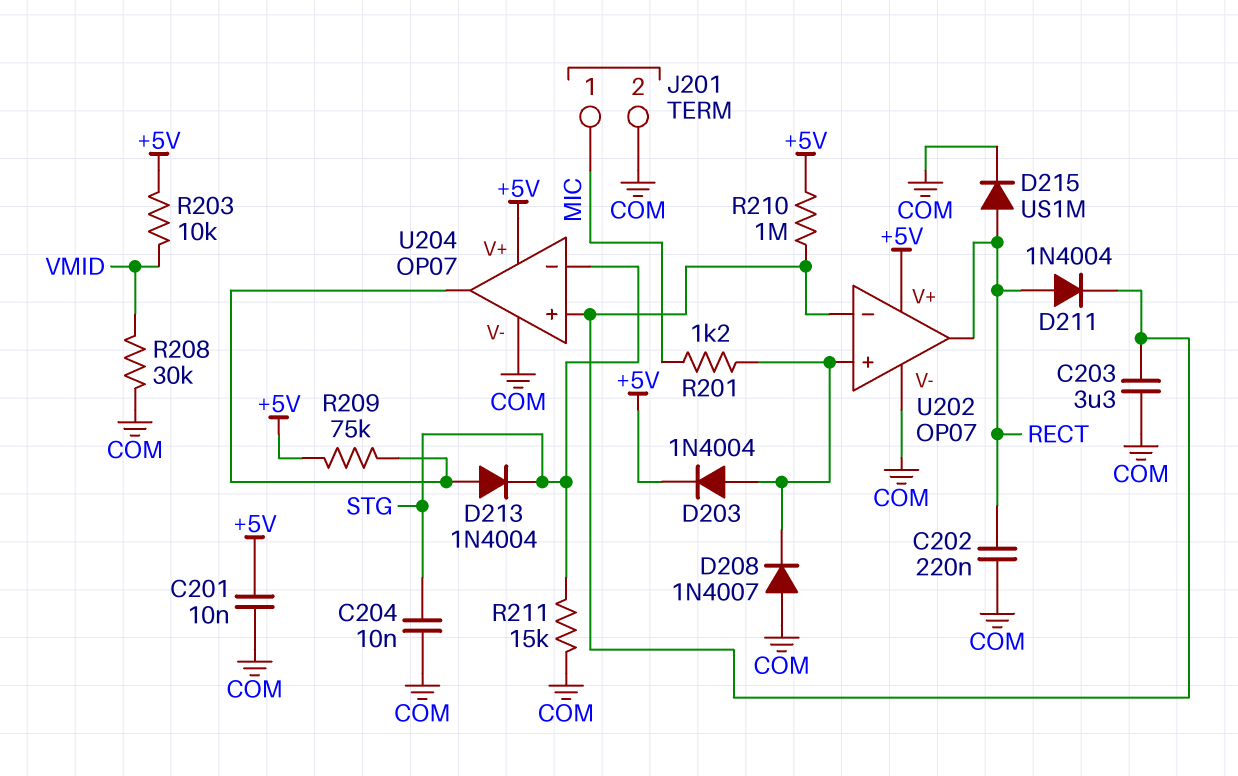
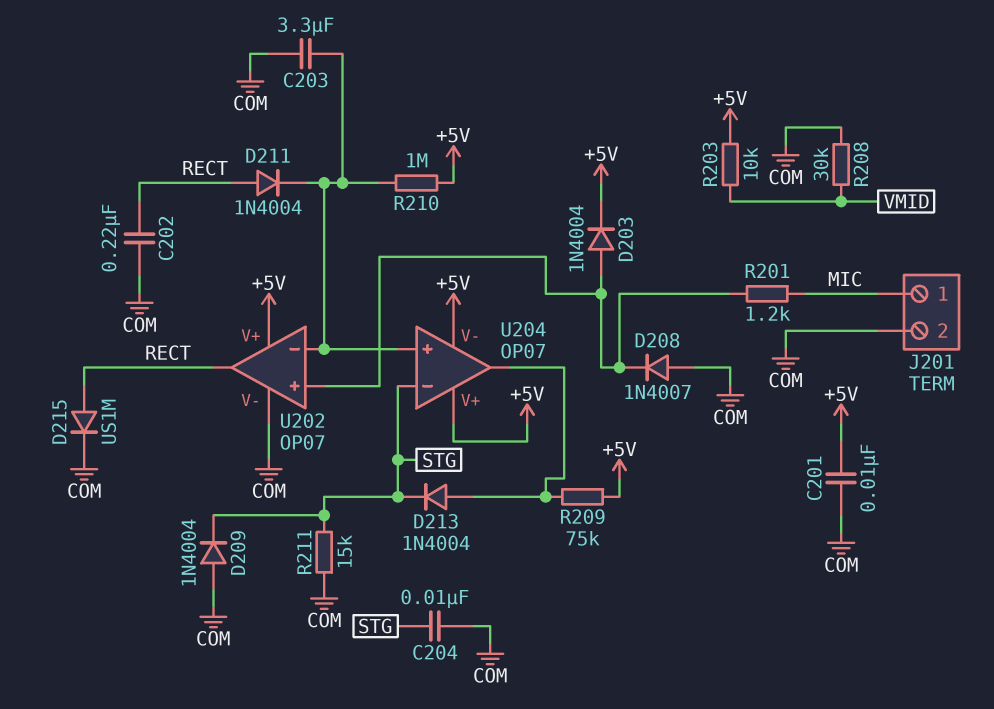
D209: none -> diode 1N4004 (A COM, K STG)
U204 pin V-: COM -> +5V

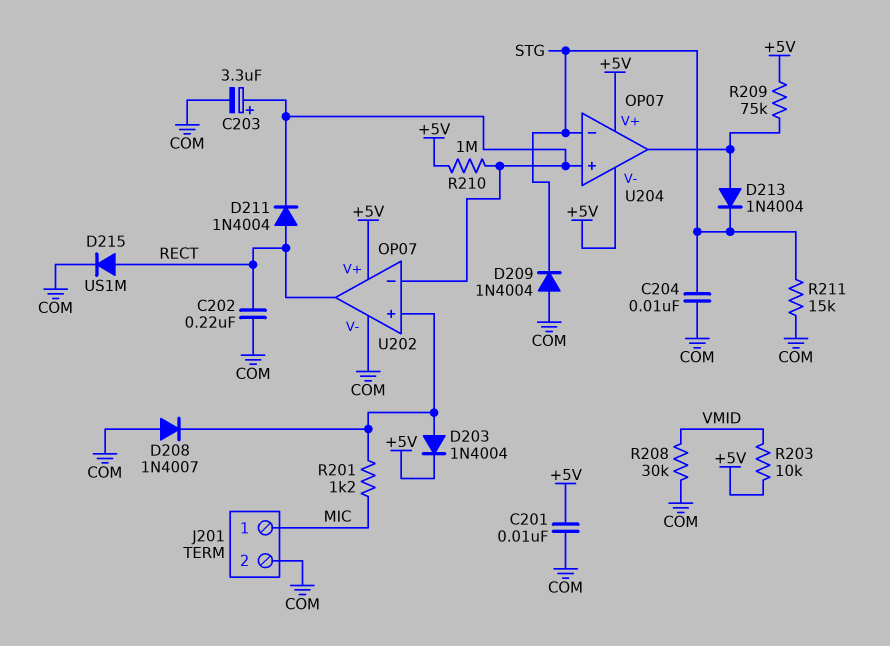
C203: 3.3uF (COM, U202/in-) -> 3.3uF (plus U202/in-, minus COM)

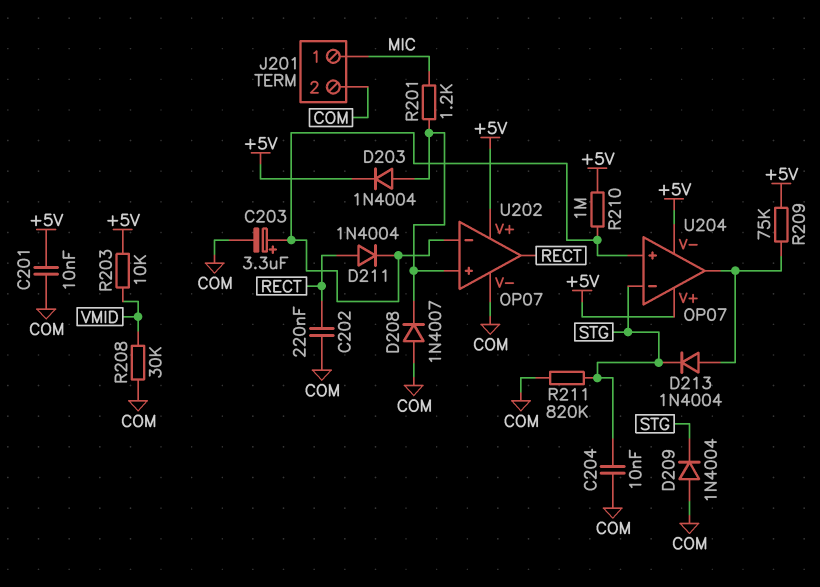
D215: diode US1M (A RECT, K COM) -> none
R211: 15k (COM, STG) -> 820k (COM, STG)

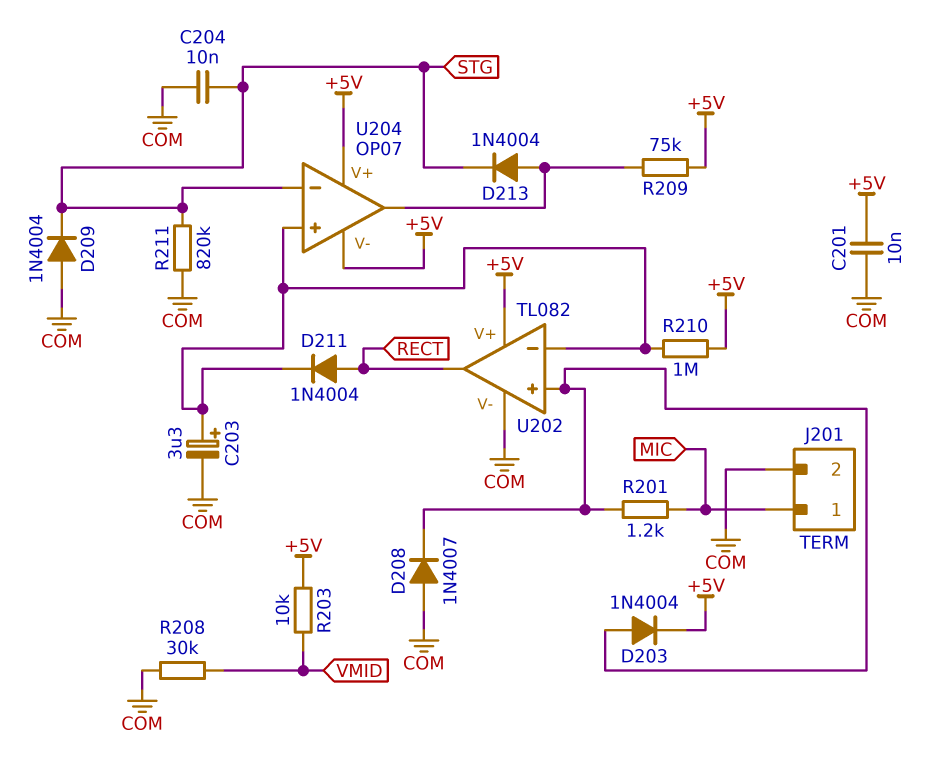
C202: 220nF (COM, RECT) -> none
U202: OP07 -> TL082

